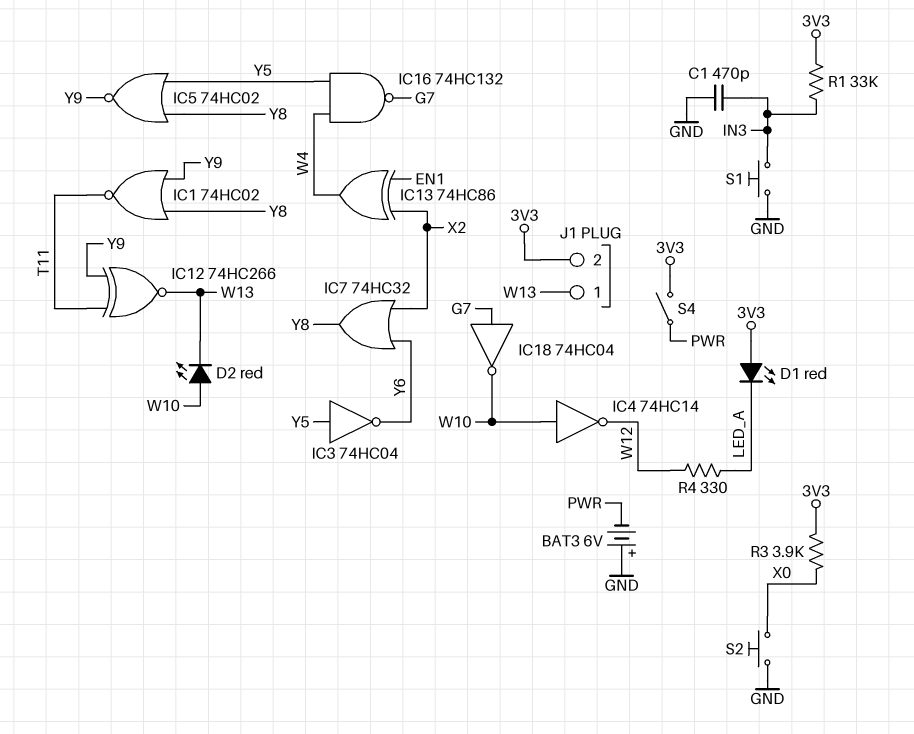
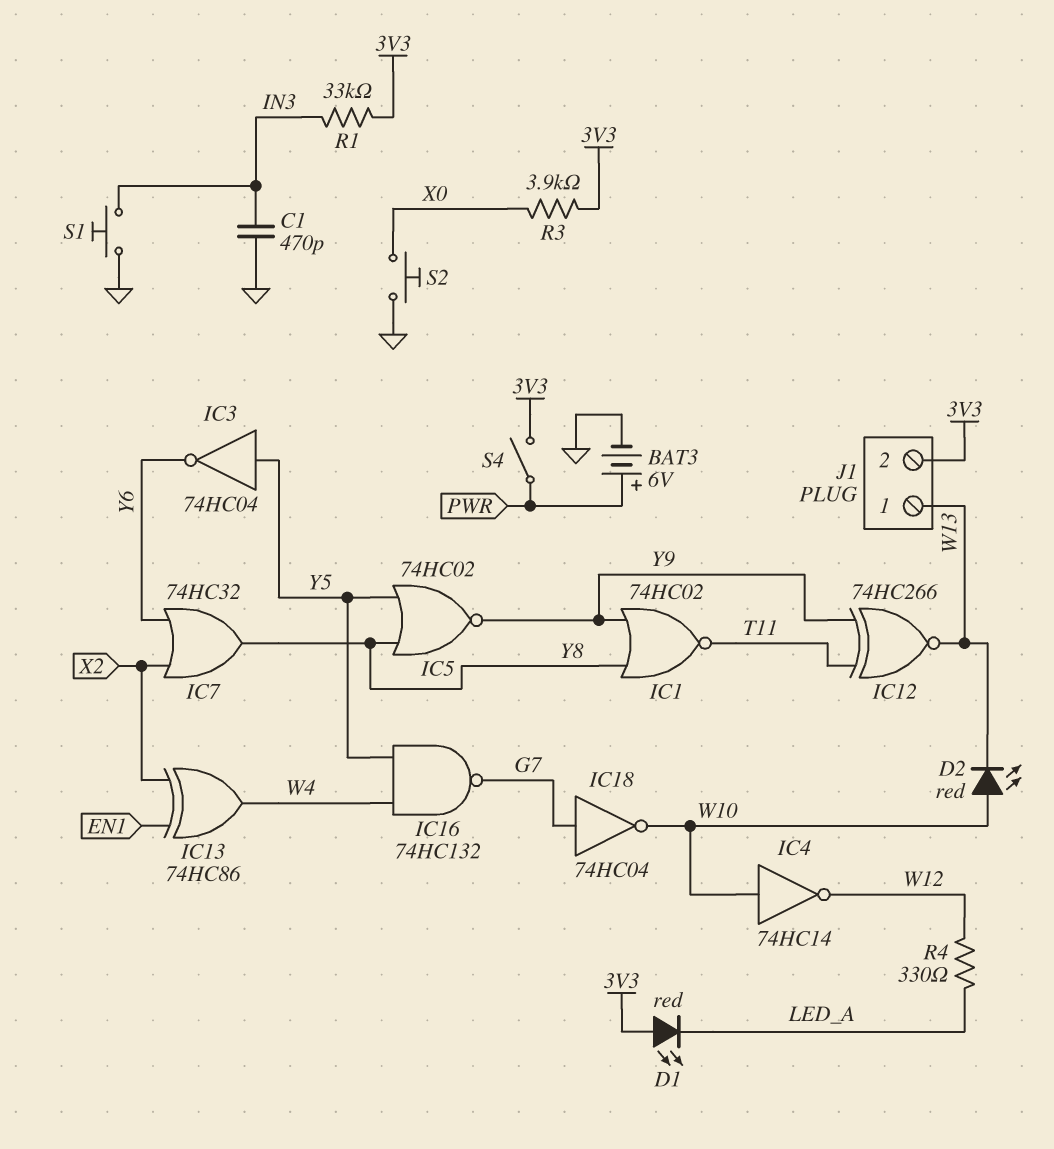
BAT3: 6V (plus GND, minus PWR) -> 6V (plus PWR, minus GND)

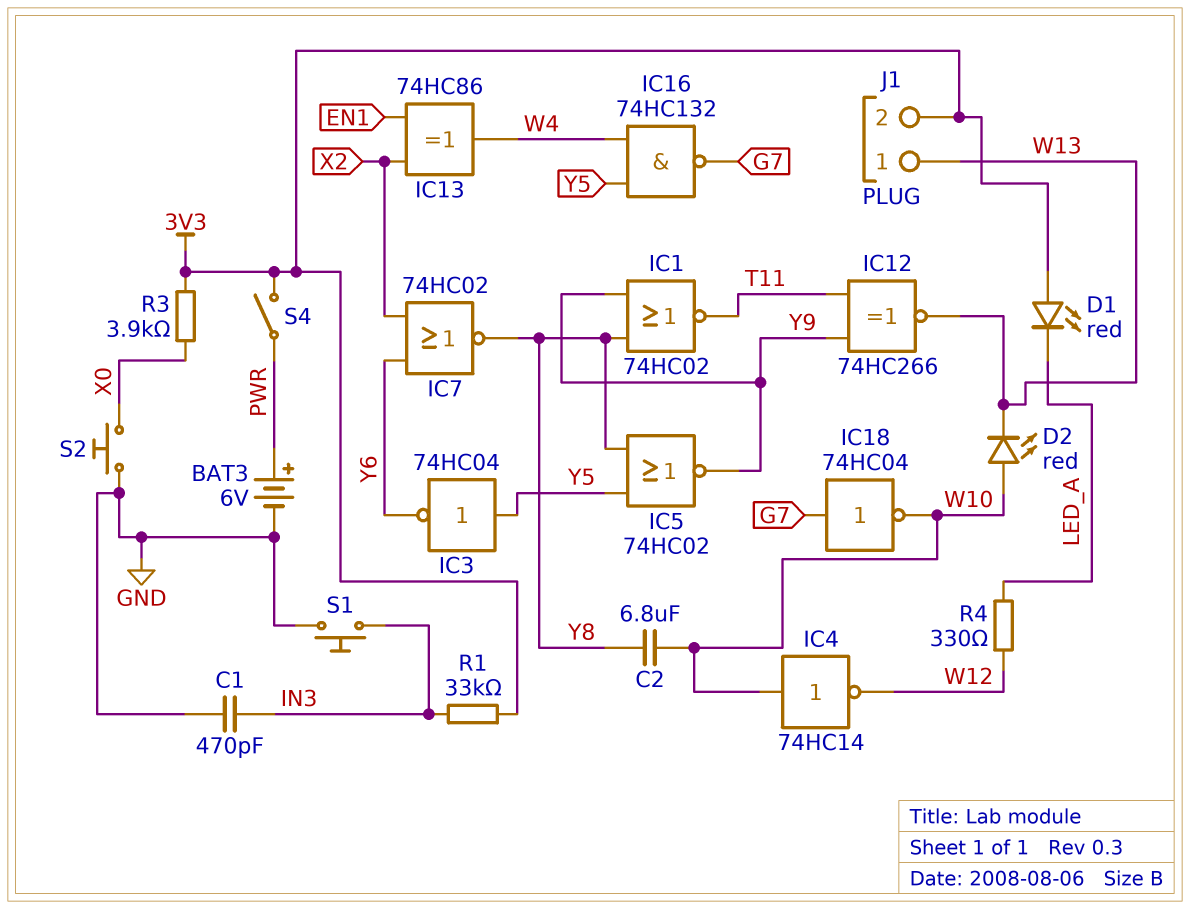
C2: none -> 6.8uF (W10, Y8)
IC7: OR 74HC32 (in X2, in Y6, out Y8) -> NOR 74HC02 (in X2, in Y6, out Y8)

